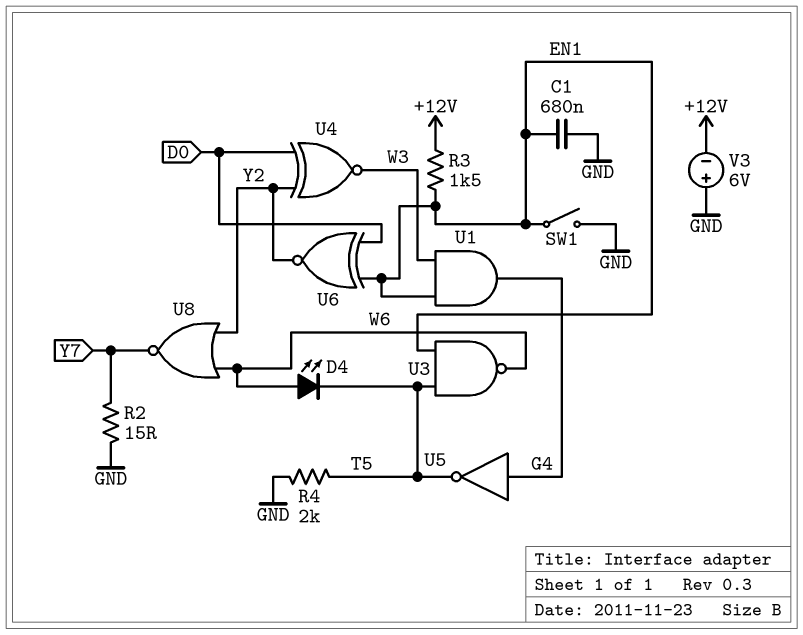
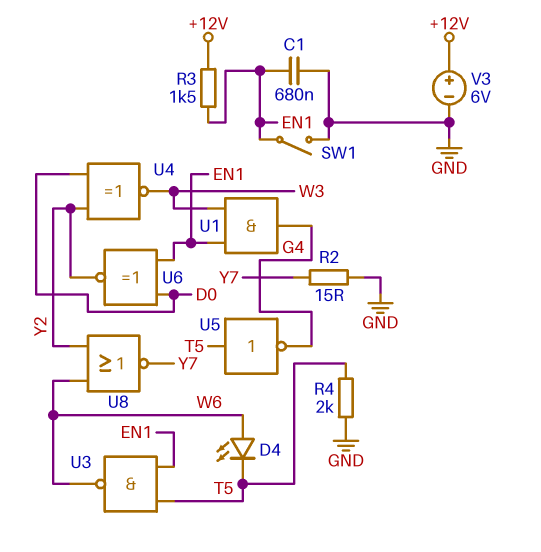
U5: NOT (in G4, out T5) -> NOT (in T5, out G4)
V3: 6V (plus GND, minus +12V) -> 6V (plus +12V, minus GND)

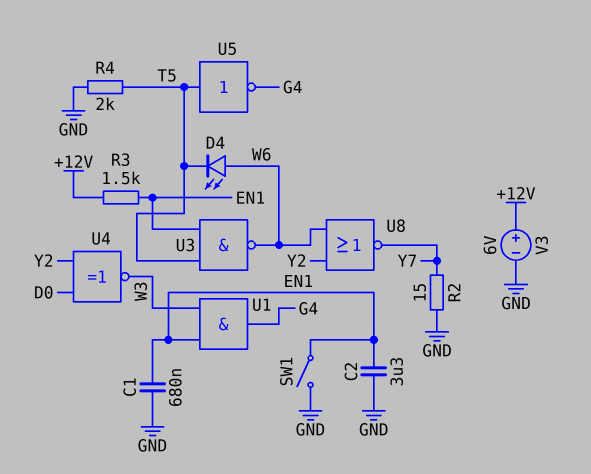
C2: none -> 3.3uF (EN1, GND)
U6: XNOR (in D0, in EN1, out Y2) -> none

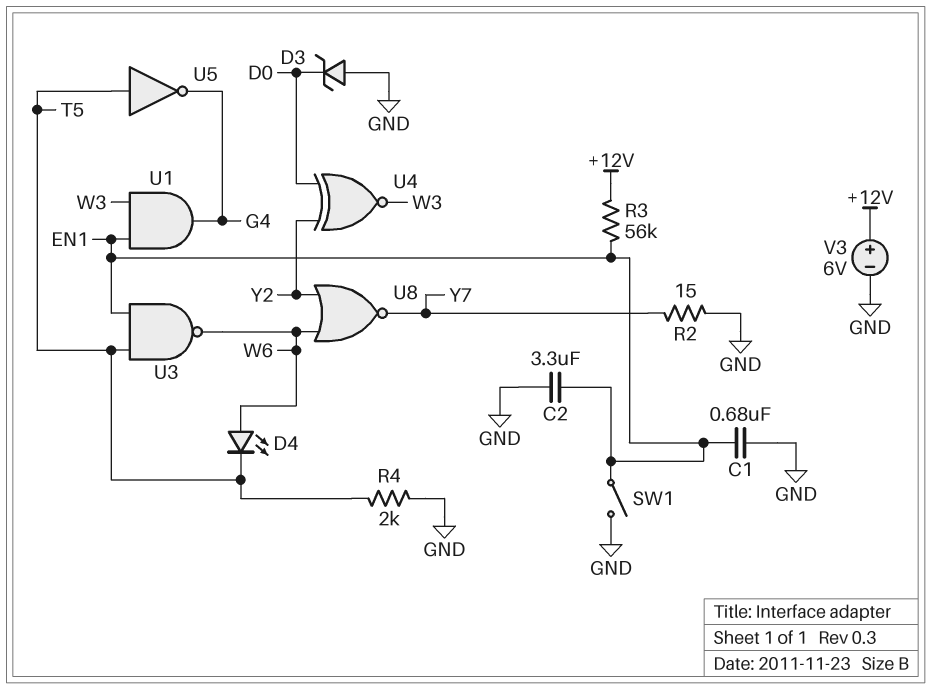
D3: none -> zener (A GND, K D0)
R3: 1.5k (+12V, EN1) -> 56k (+12V, EN1)

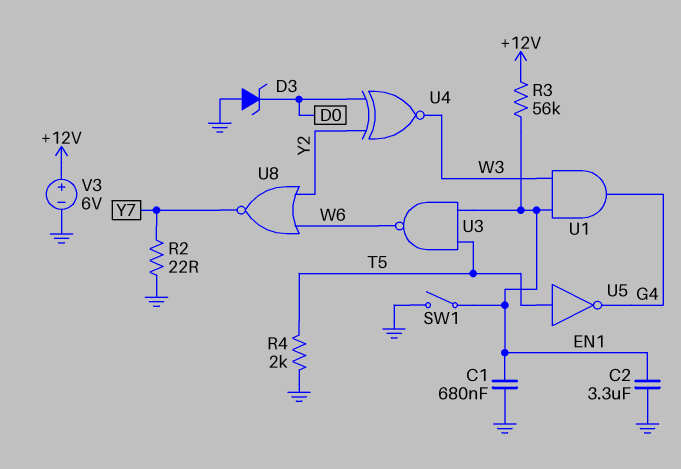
D4: LED (A W6, K T5) -> none
R2: 15 (GND, Y7) -> 22 (GND, Y7)

